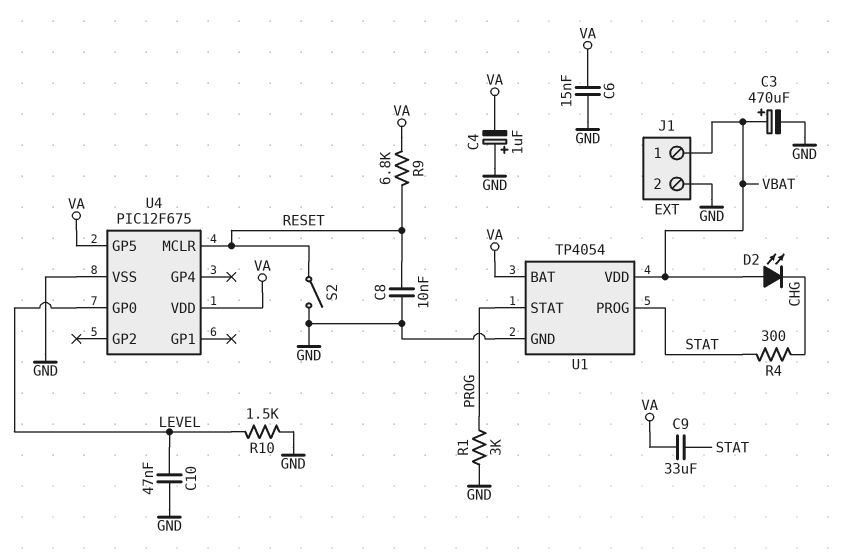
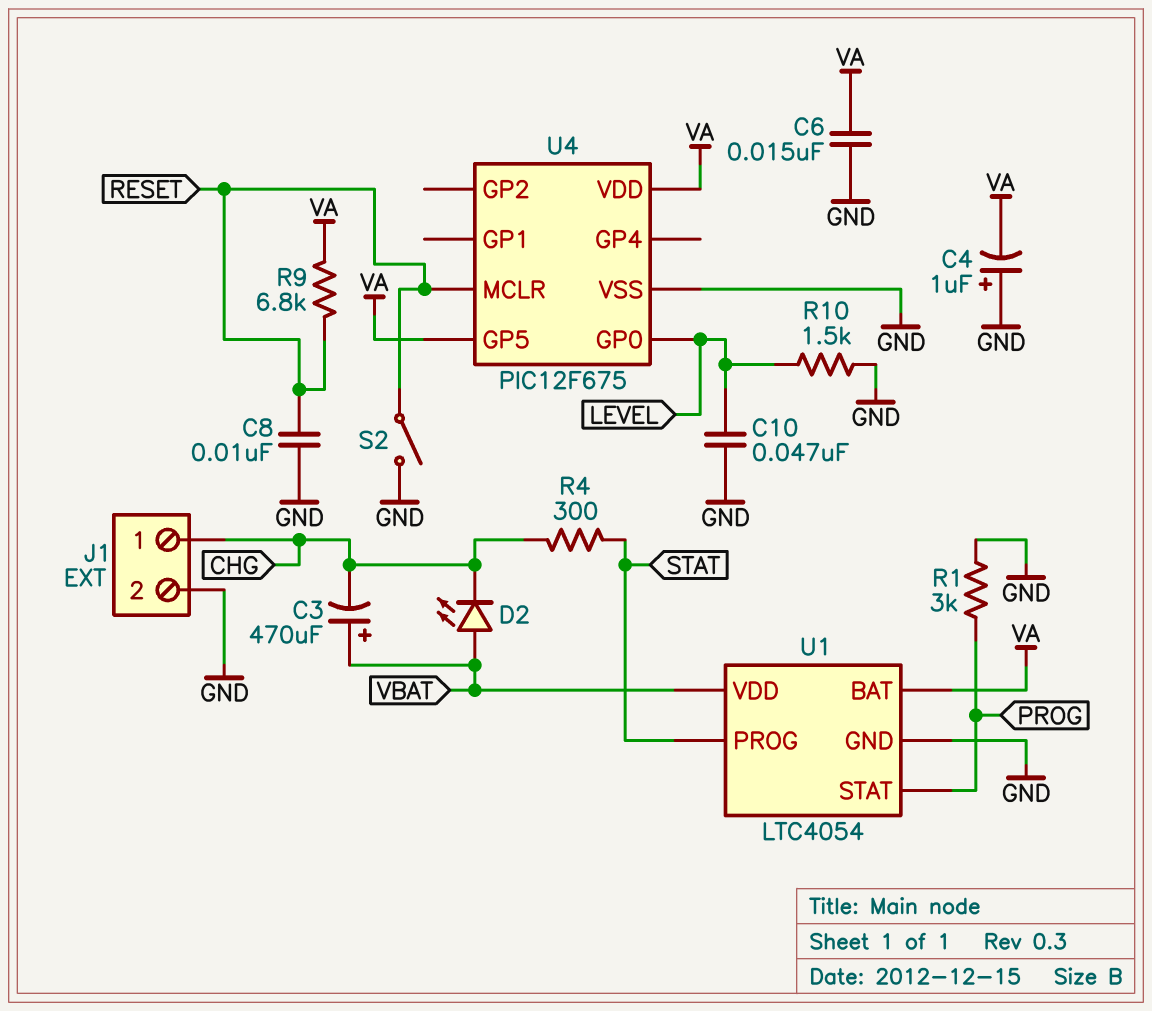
C3: 470uF (plus VBAT, minus GND) -> 470uF (plus VBAT, minus CHG)
C9: 33uF (STAT, VA) -> none
J1 pin 1: VBAT -> CHG
U1: TP4054 -> LTC4054

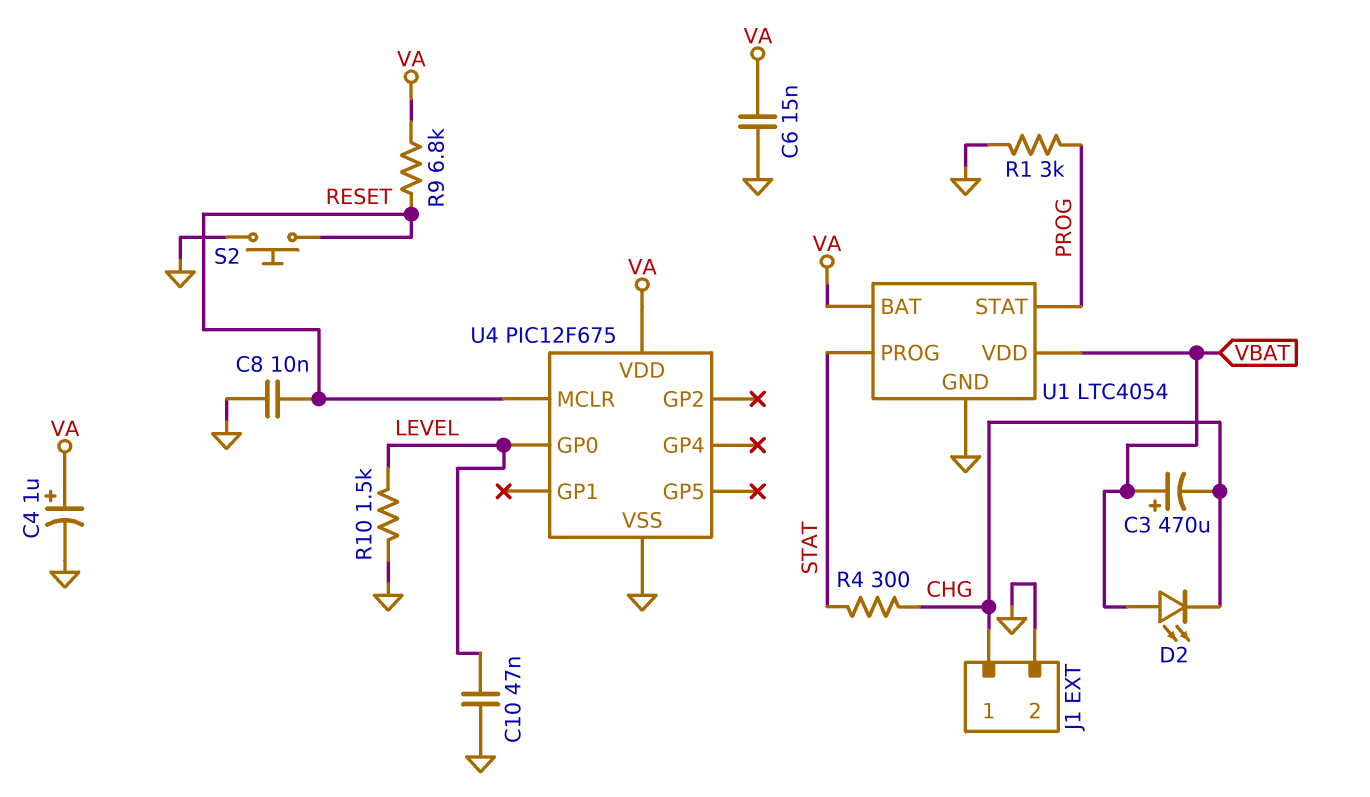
C4: 1uF (plus GND, minus VA) -> 1uF (plus VA, minus GND)
S2: switch (GND, RESET) -> button (GND, RESET)
U4 pin GP5: VA -> none

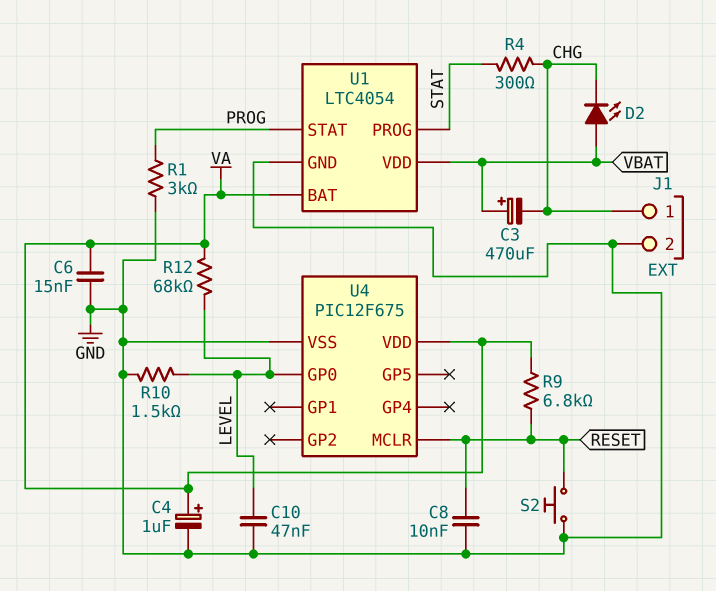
R12: none -> 68k (LEVEL, VA)

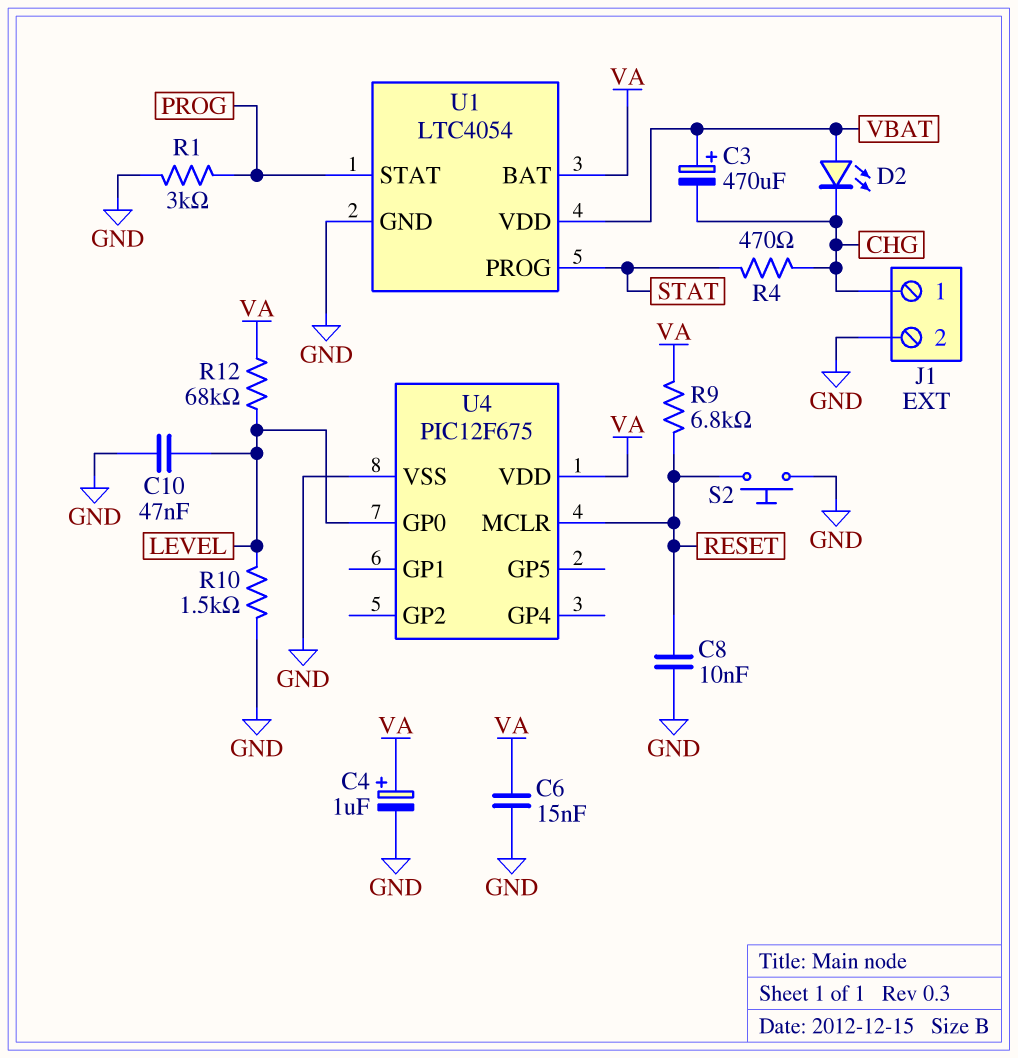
R4: 300 (CHG, STAT) -> 470 (CHG, STAT)

